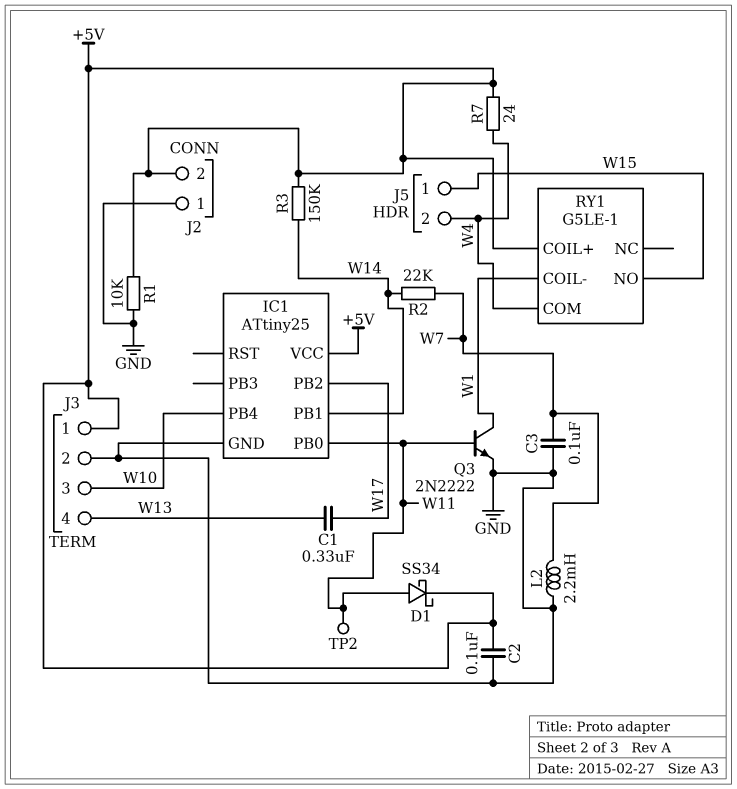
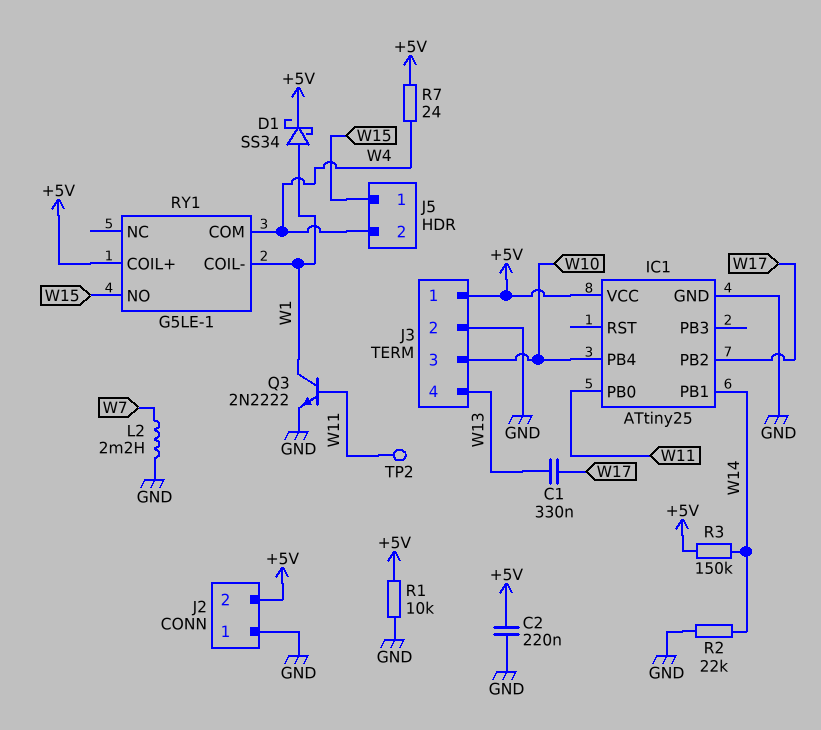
C2: 100nF (+5V, GND) -> 220nF (+5V, GND)
C3: 100nF (GND, W7) -> none
D1: schottky SS34 (A W11, K +5V) -> schottky SS34 (A W1, K +5V)
R2: 22k (W7, W14) -> 22k (GND, W14)

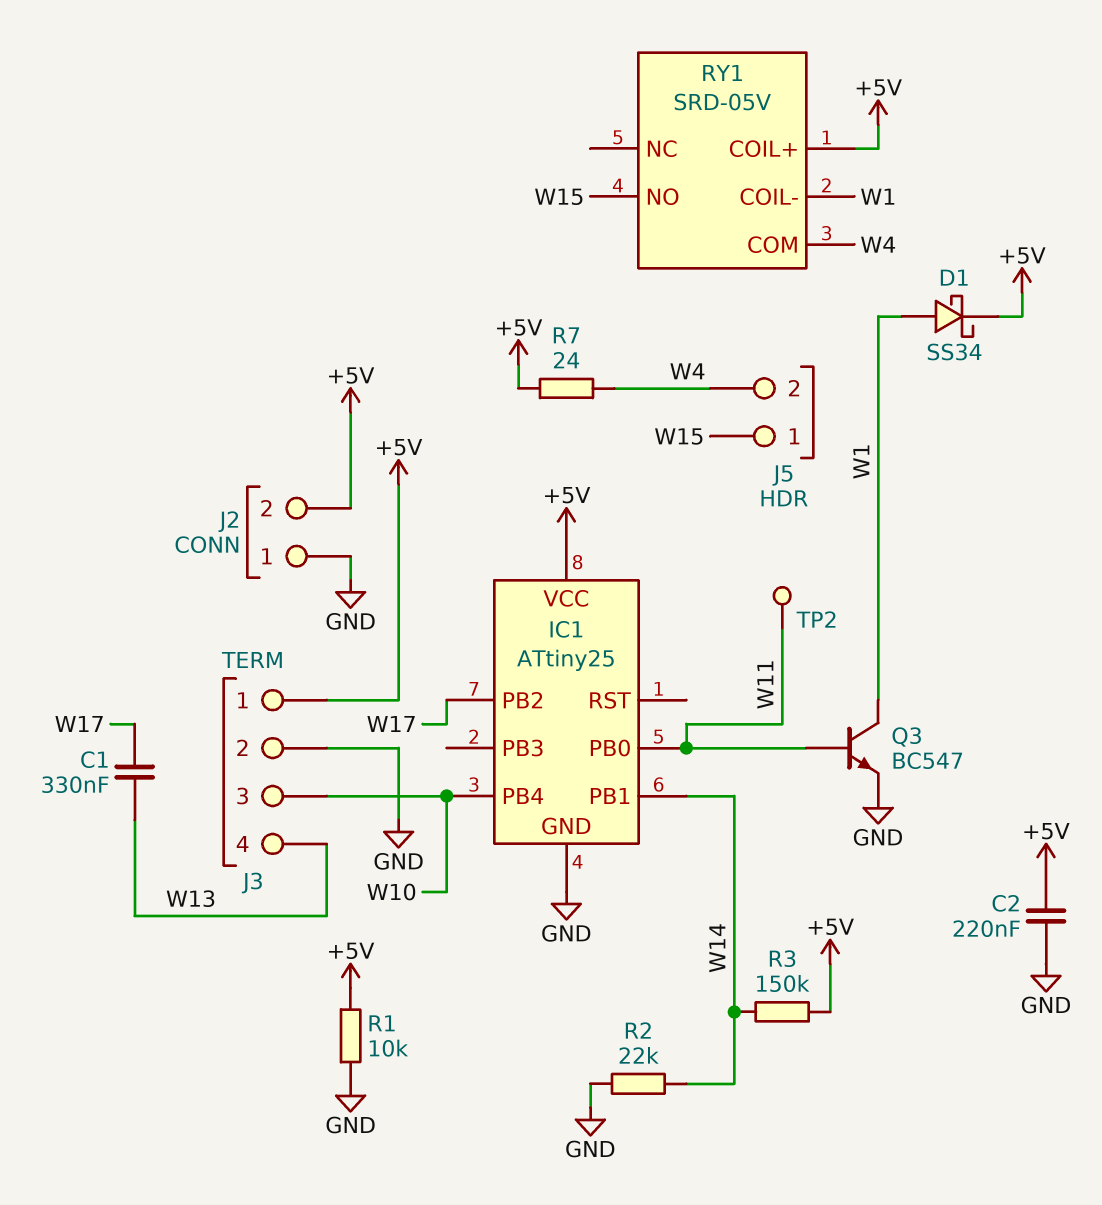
L2: 2.2mH (GND, W7) -> none
Q3: NPN 2N2222 (B W11, C W1, E GND) -> NPN BC547 (B W11, C W1, E GND)
RY1: G5LE-1 -> SRD-05V

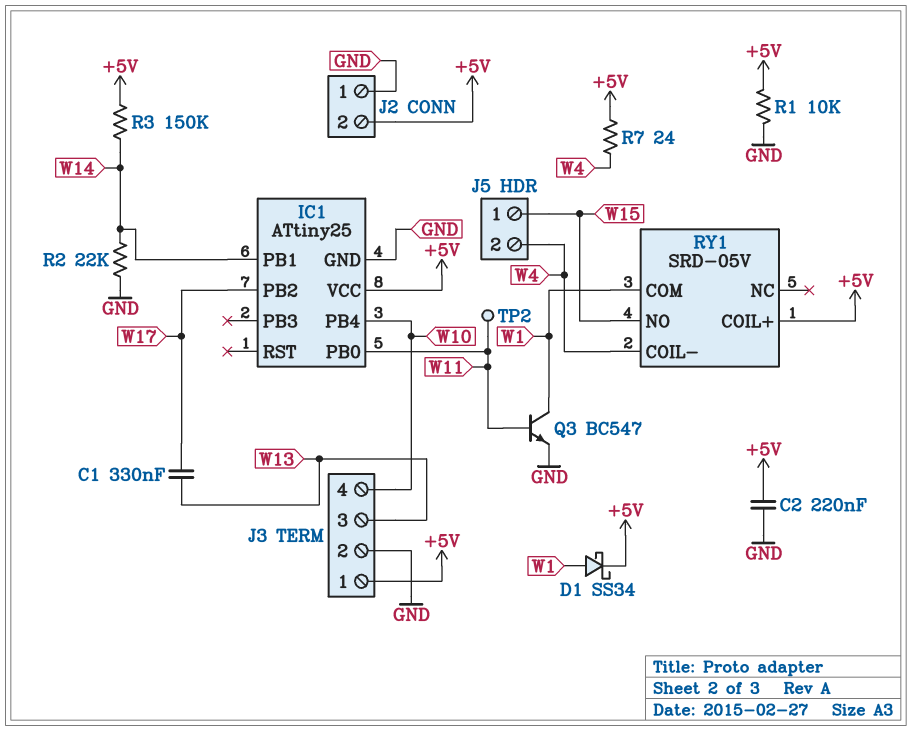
J3 pin 3: W10 -> W13
J3 pin 4: W13 -> W10
RY1 pin COIL-: W1 -> W4
RY1 pin COM: W4 -> W1

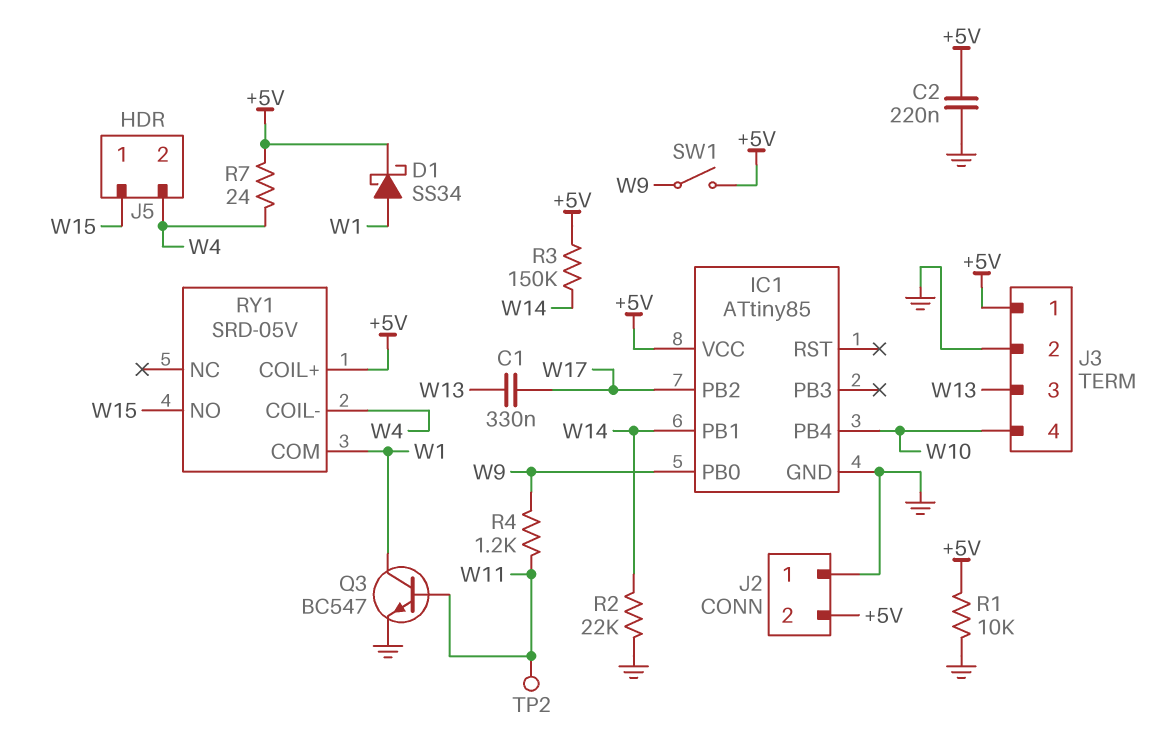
IC1: ATtiny25 -> ATtiny85
IC1 pin PB0: W11 -> W9
R4: none -> 1.2k (W9, W11)
SW1: none -> switch (+5V, W9)

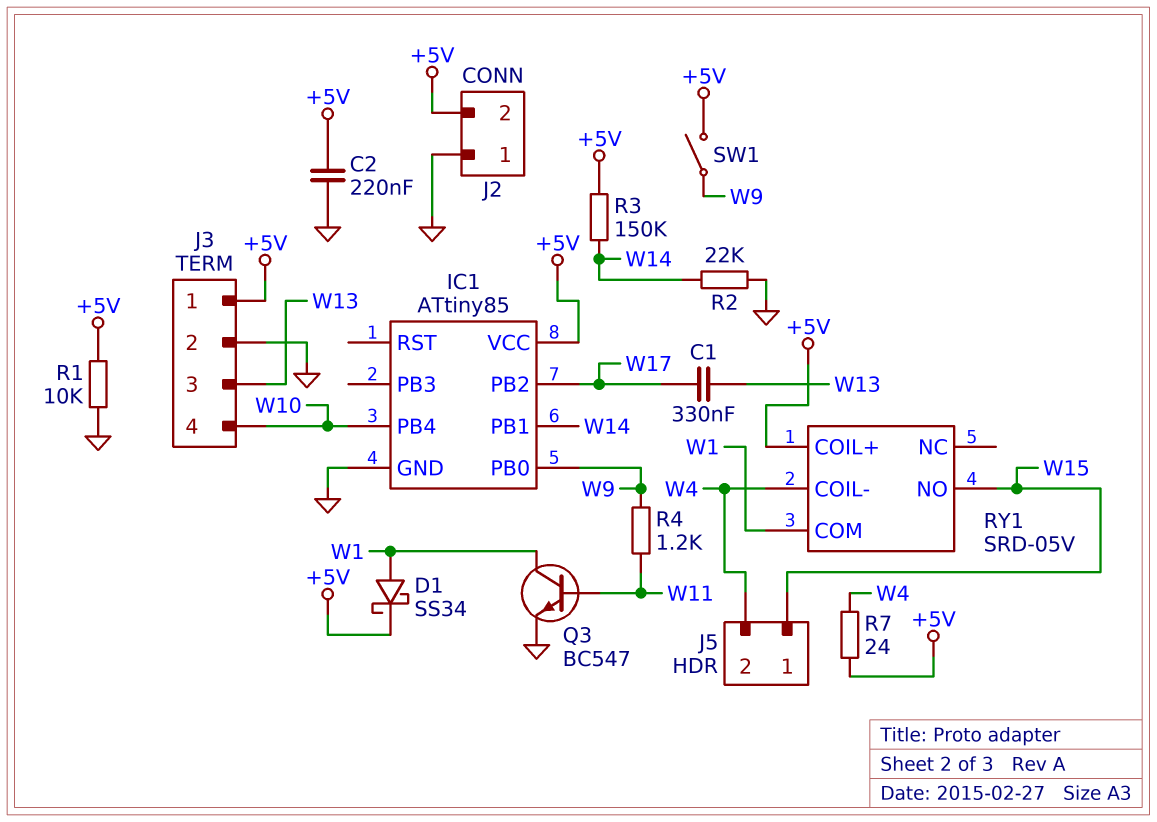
TP2: test point (W11) -> none

